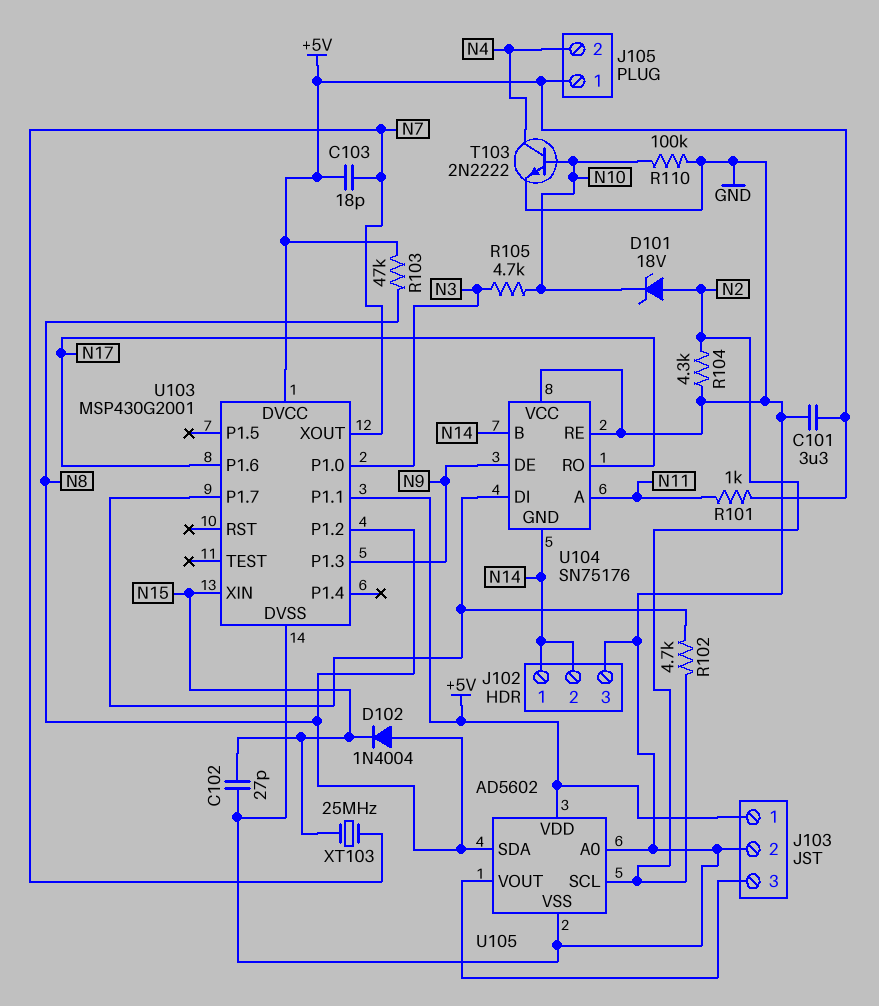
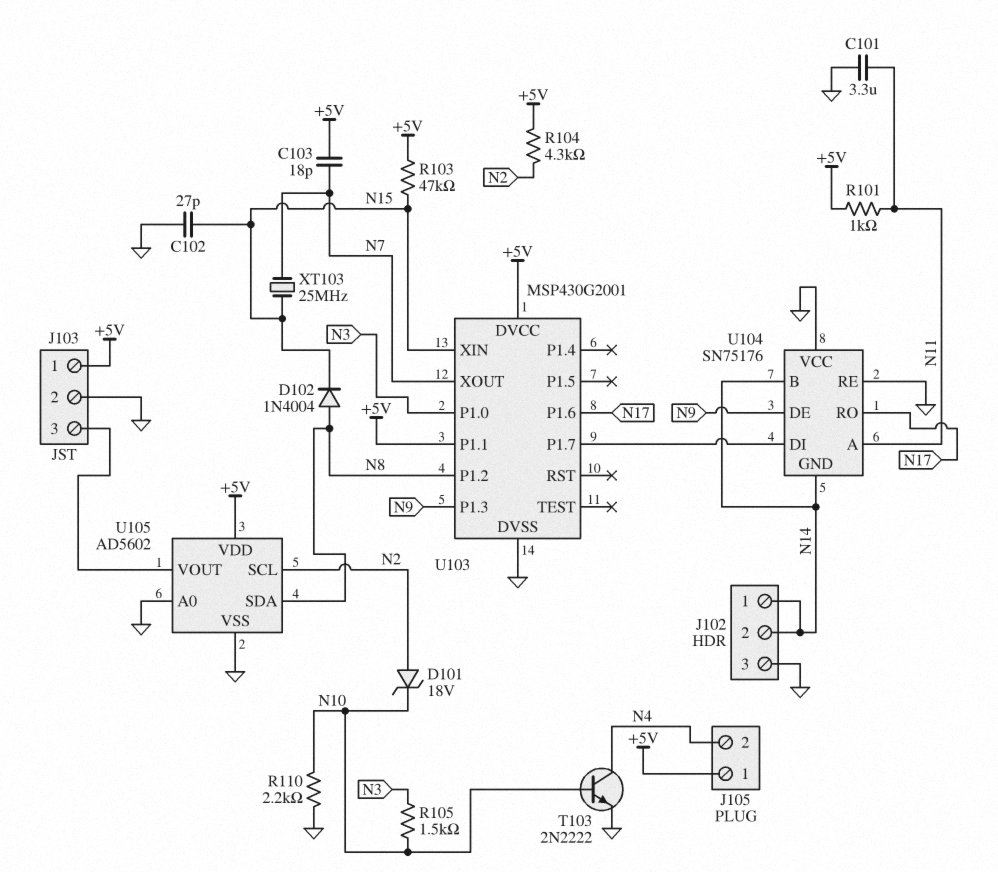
C101: 3.3uF (+5V, GND) -> 3.3uF (GND, N11)
R102: 4.7k (N2, U103/P1.7) -> none
R103: 47k (+5V, N8) -> 47k (+5V, N15)
R104: 4.3k (GND, N2) -> 4.3k (+5V, N2)
R105: 4.7k (N3, N10) -> 1.5k (N3, N10)
R110: 100k (GND, N10) -> 2.2k (GND, N10)

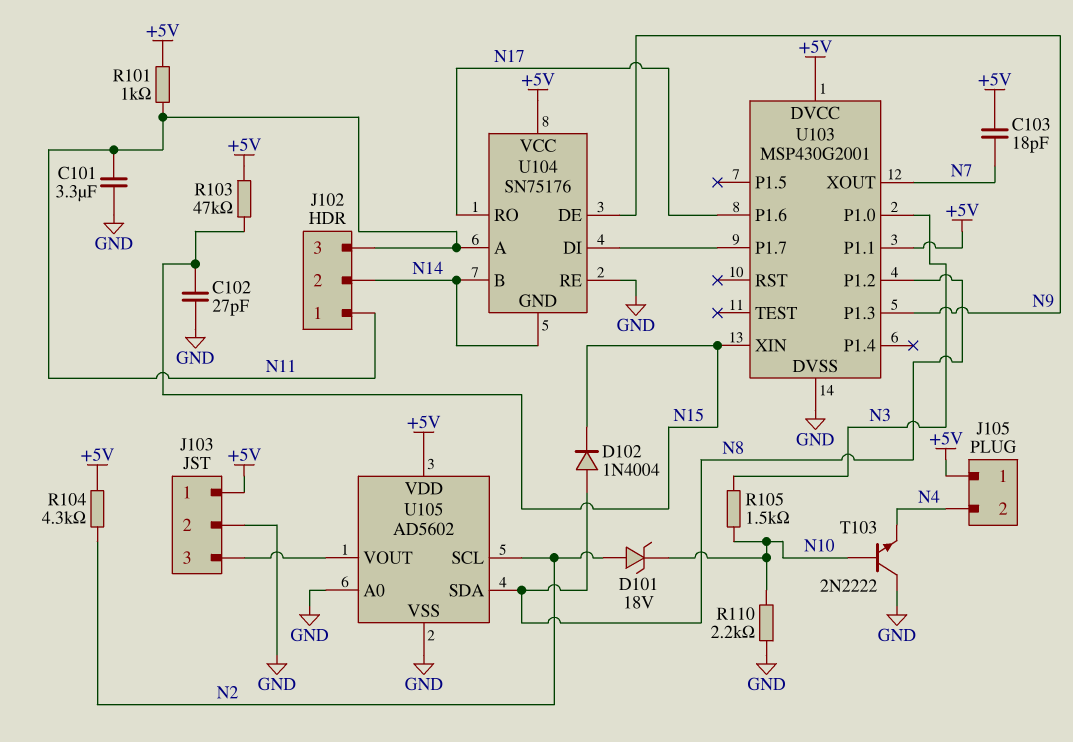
J102 pin 1: N14 -> N11
J102 pin 3: GND -> N11
T103: NPN 2N2222 (B N10, C N4, E GND) -> NPN 2N2222 (B N10, C GND, E N4)
U104 pin VCC: GND -> +5V
XT103: 25MHz (N7, N15) -> none

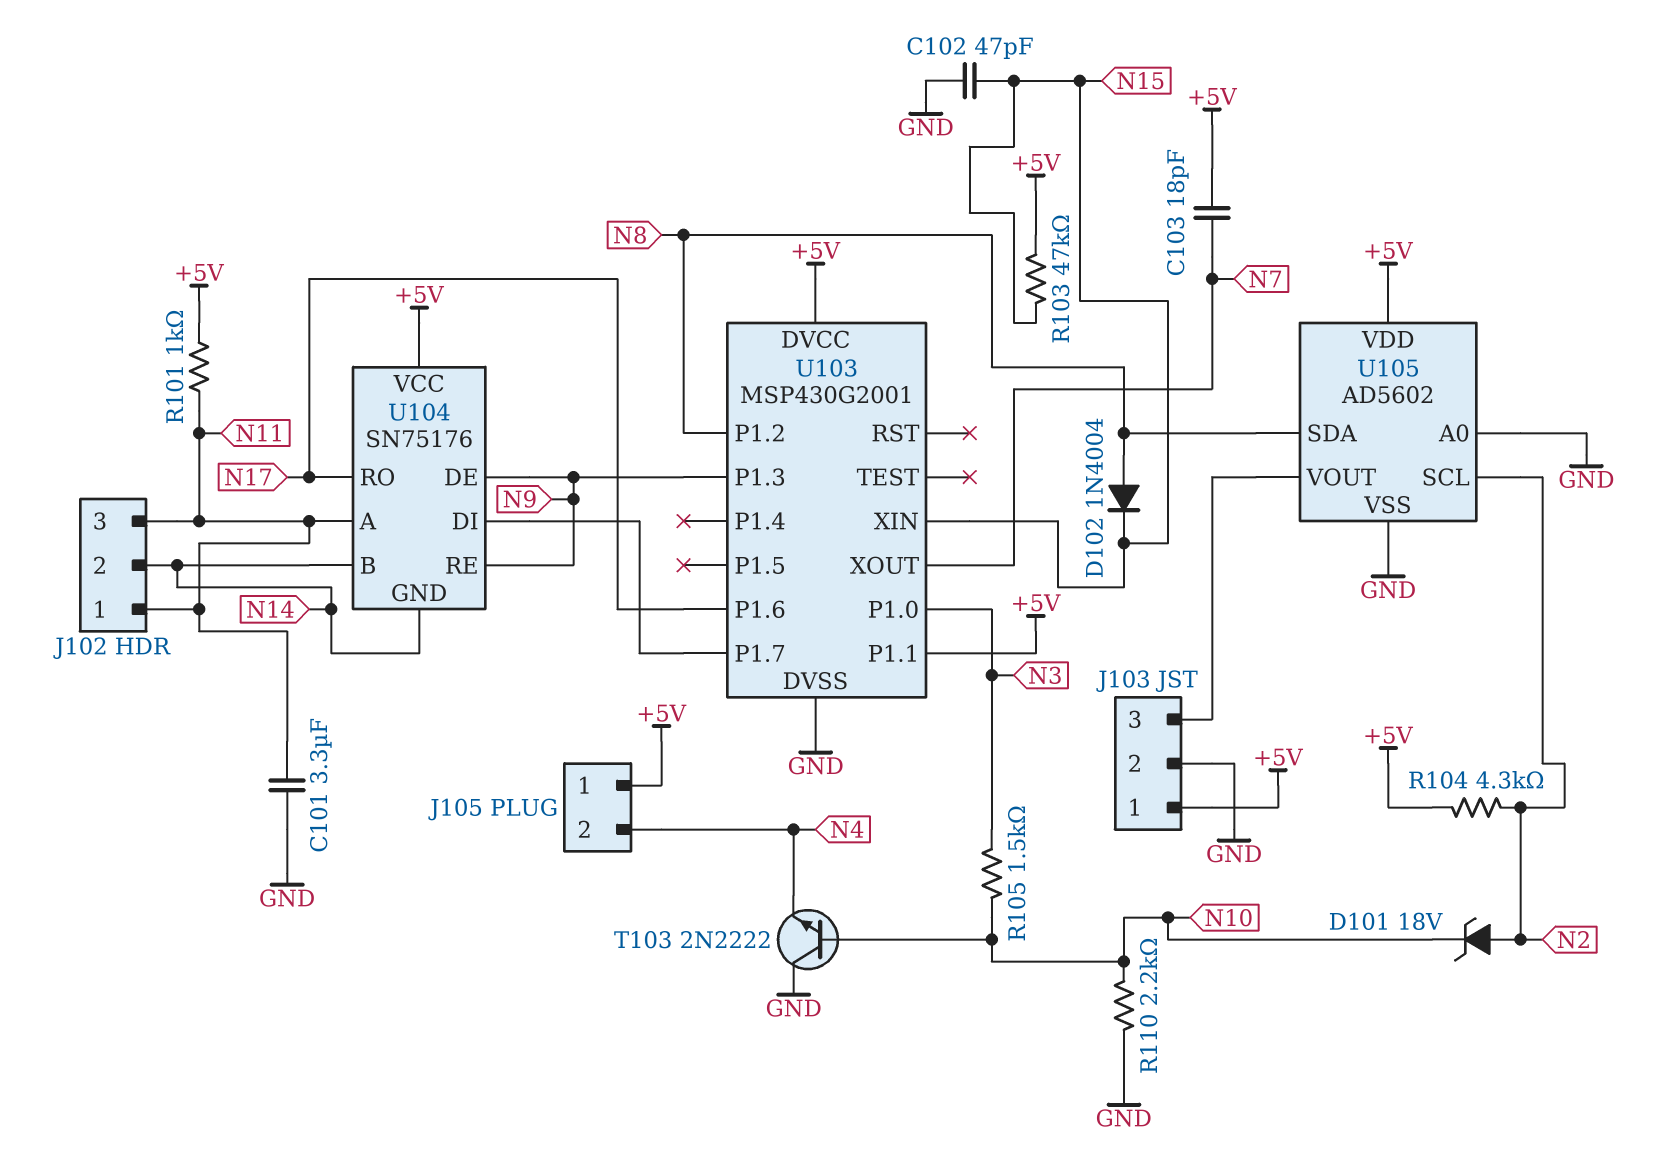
C102: 27pF (GND, N15) -> 47pF (GND, N15)
U104 pin RE: GND -> N9

